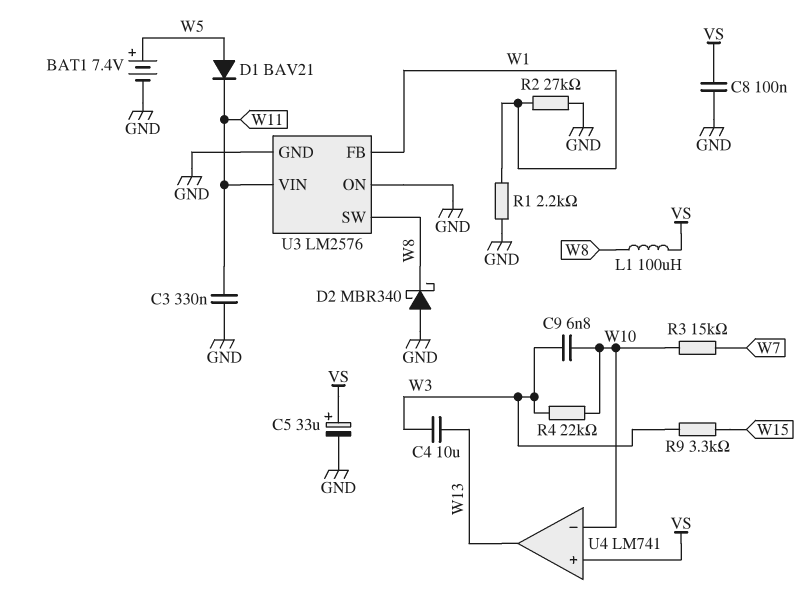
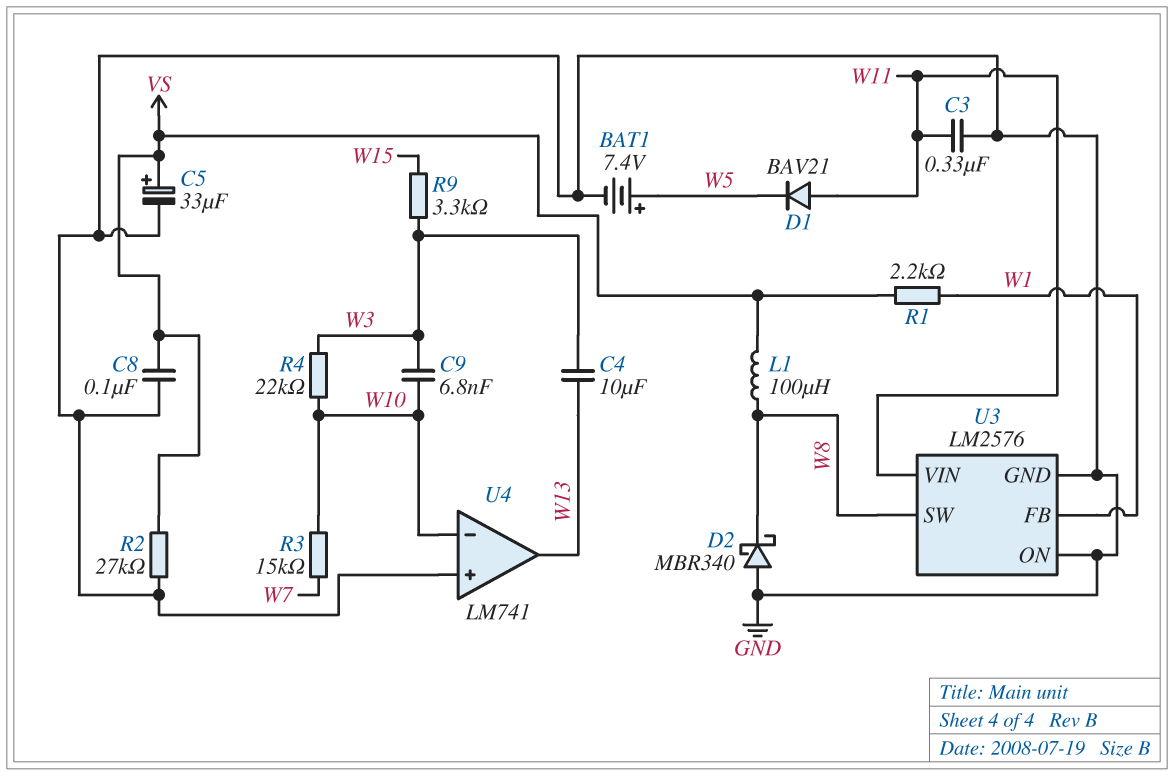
D1: diode BAV21 (A W5, K W11) -> diode BAV21 (A W11, K W5)
R1: 2.2k (GND, W1) -> 2.2k (VS, W1)
R2: 27k (GND, W1) -> 27k (GND, VS)
U4 pin in+: VS -> GND

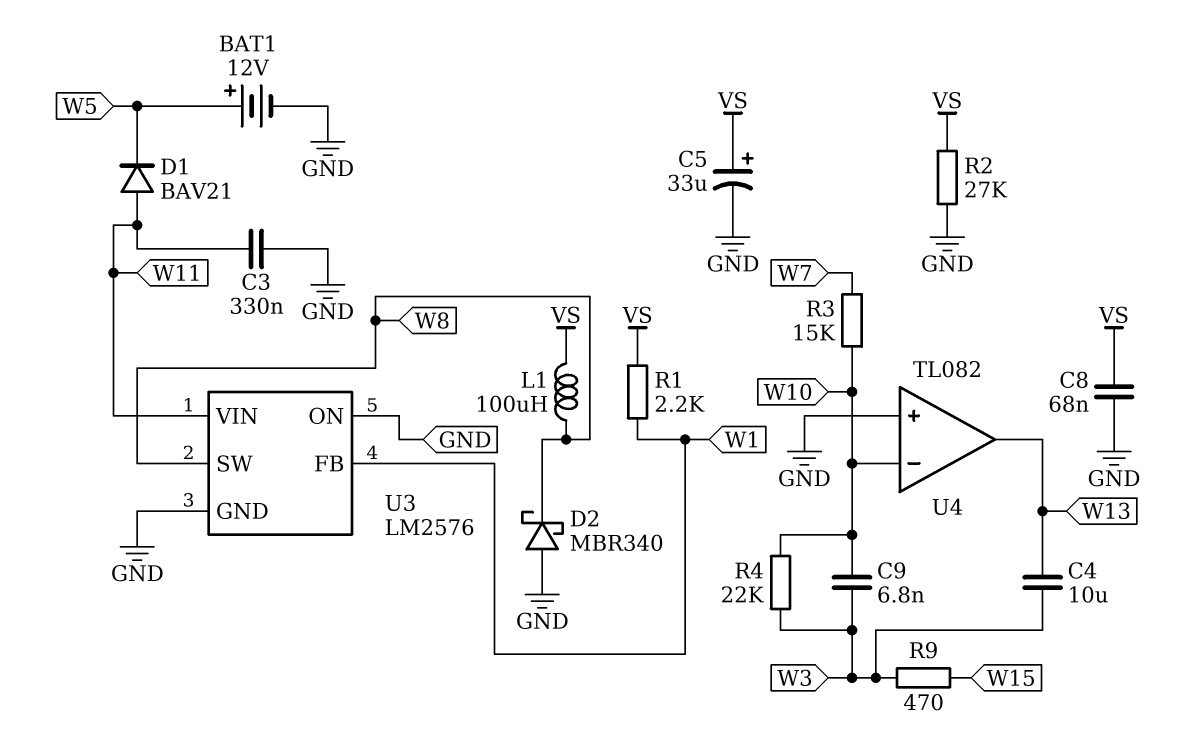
BAT1: 7.4V (plus W5, minus GND) -> 12V (plus W5, minus GND)
C8: 100nF (GND, VS) -> 68nF (GND, VS)
R9: 3.3k (W3, W15) -> 470 (W3, W15)
U4: LM741 -> TL082

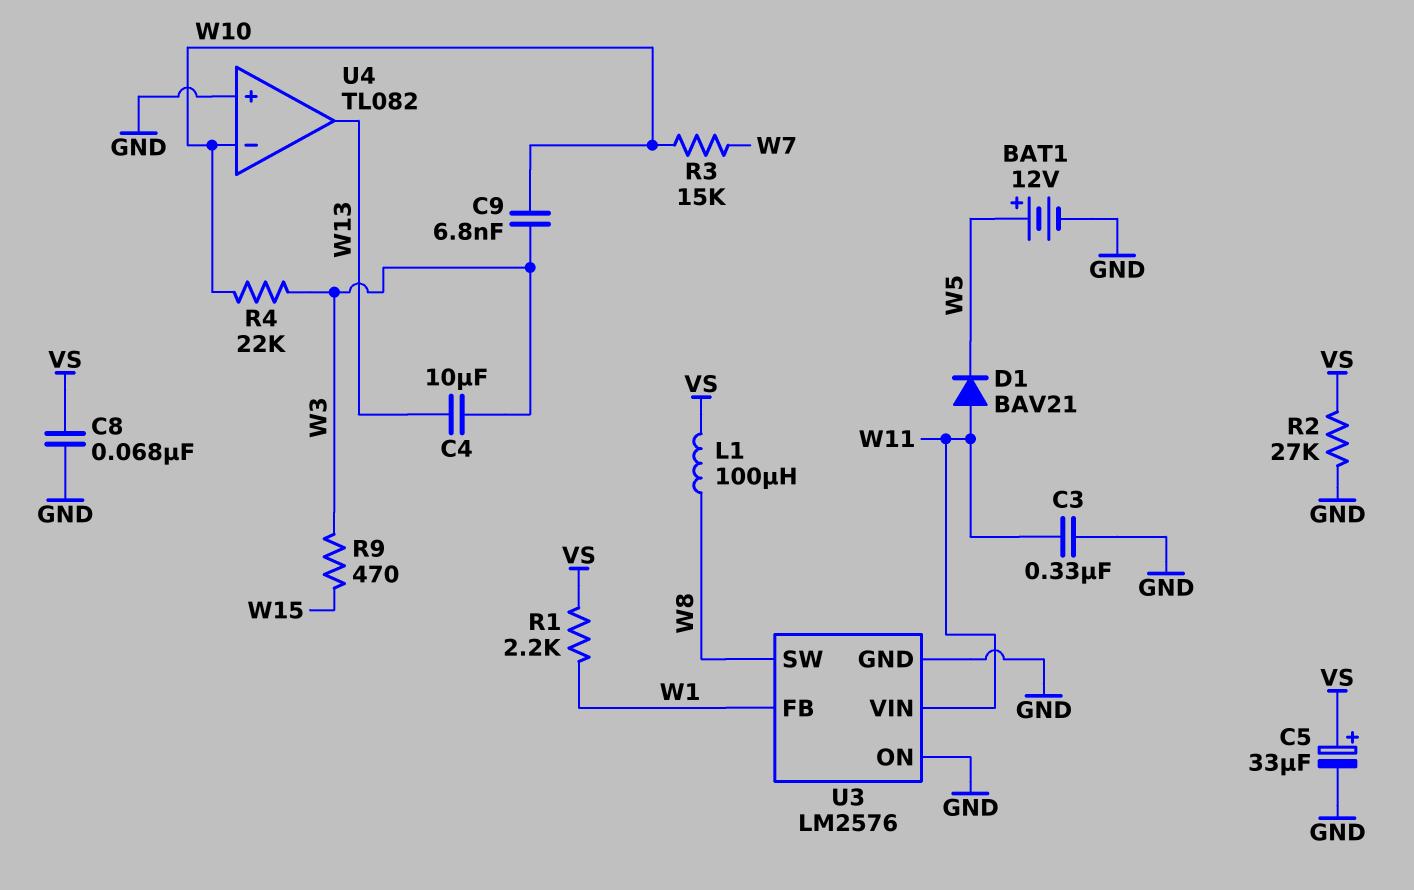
D2: schottky MBR340 (A GND, K W8) -> none

